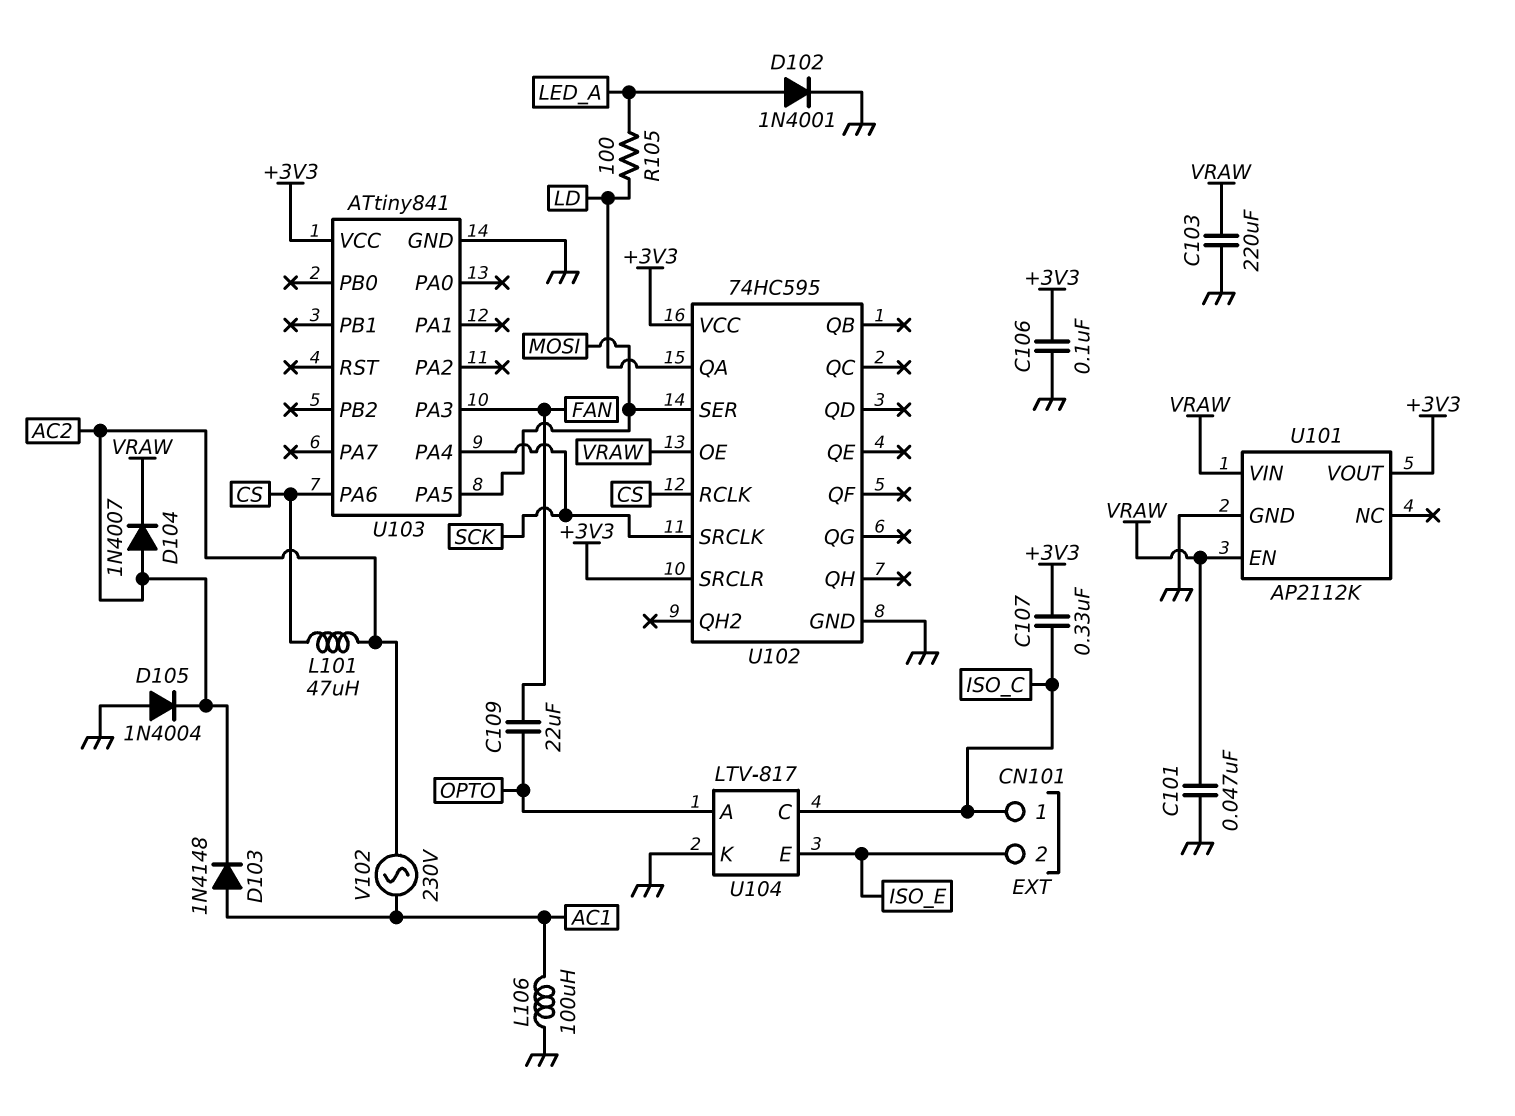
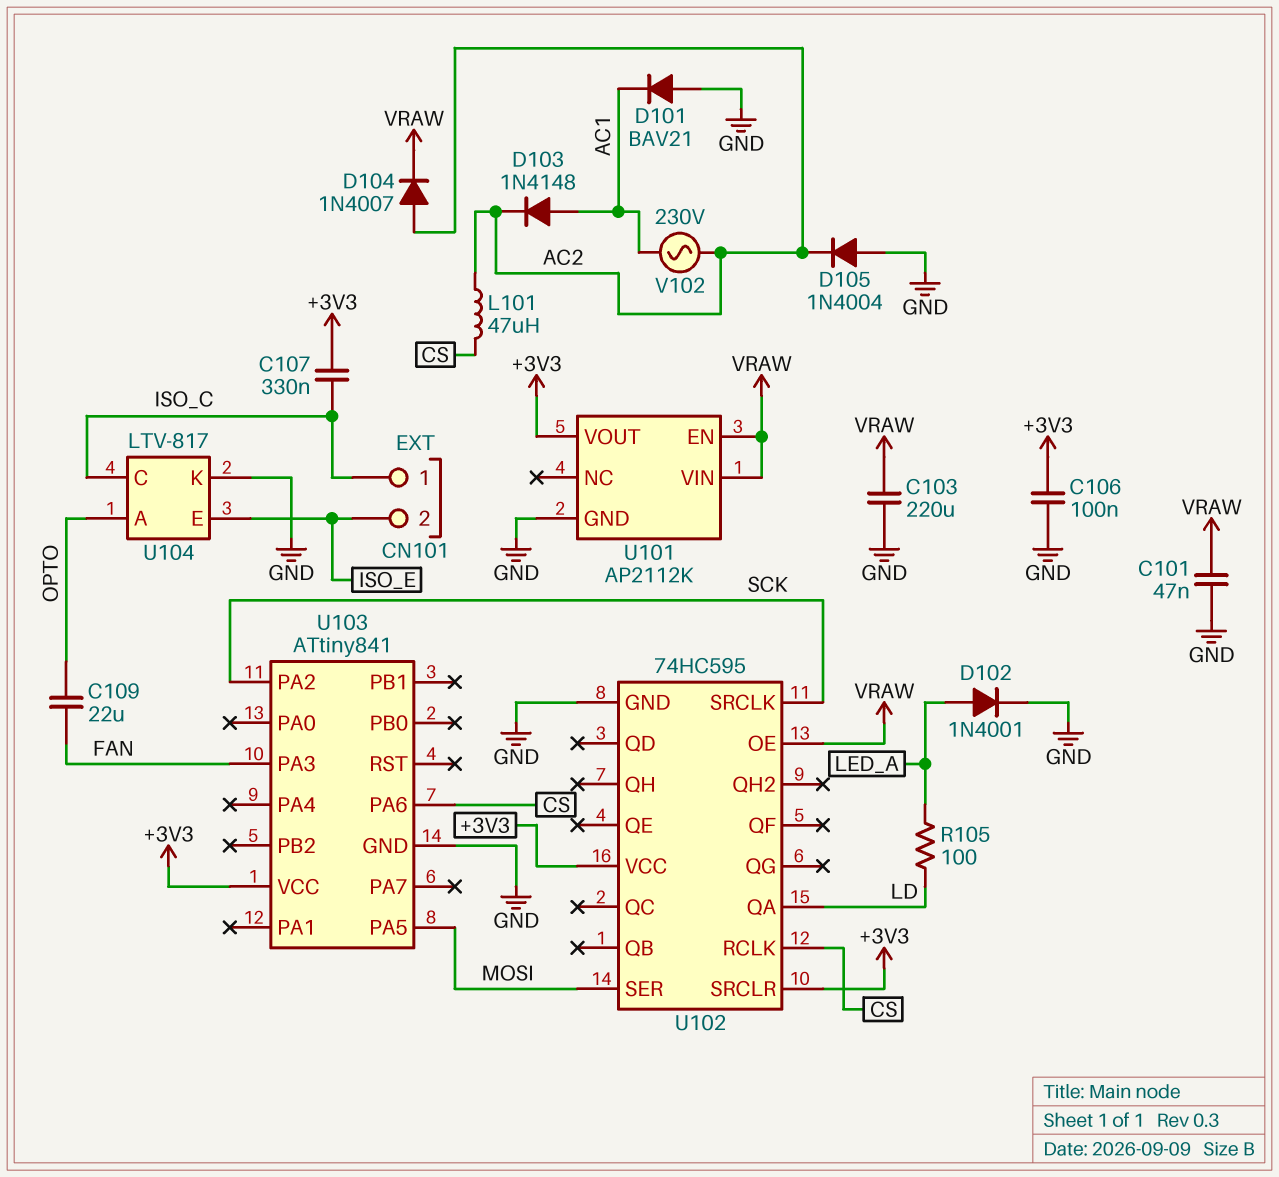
D101: none -> diode BAV21 (A GND, K AC1)
L106: 100uH (AC1, GND) -> none
U103 pin PA2: none -> SCK
U103 pin PA4: SCK -> none

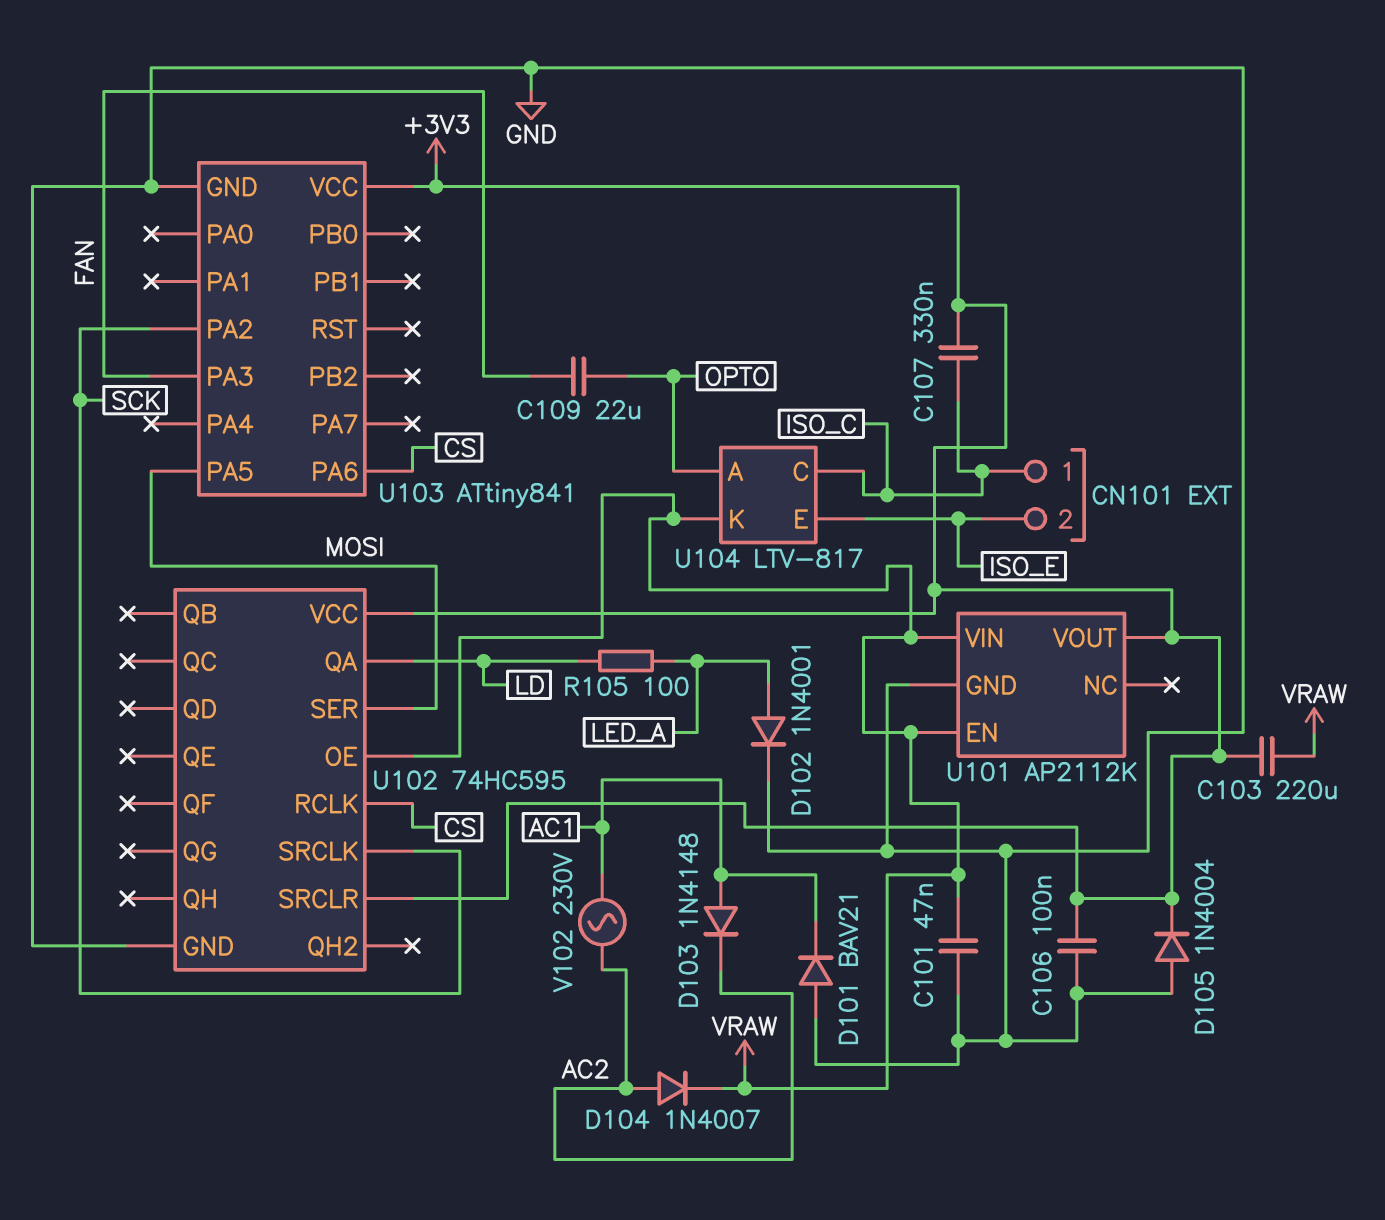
C103: 220uF (GND, VRAW) -> 220uF (+3V3, VRAW)
D105: diode 1N4004 (A GND, K AC2) -> diode 1N4004 (A GND, K +3V3)
L101: 47uH (AC2, CS) -> none
U104 pin K: GND -> VRAW

